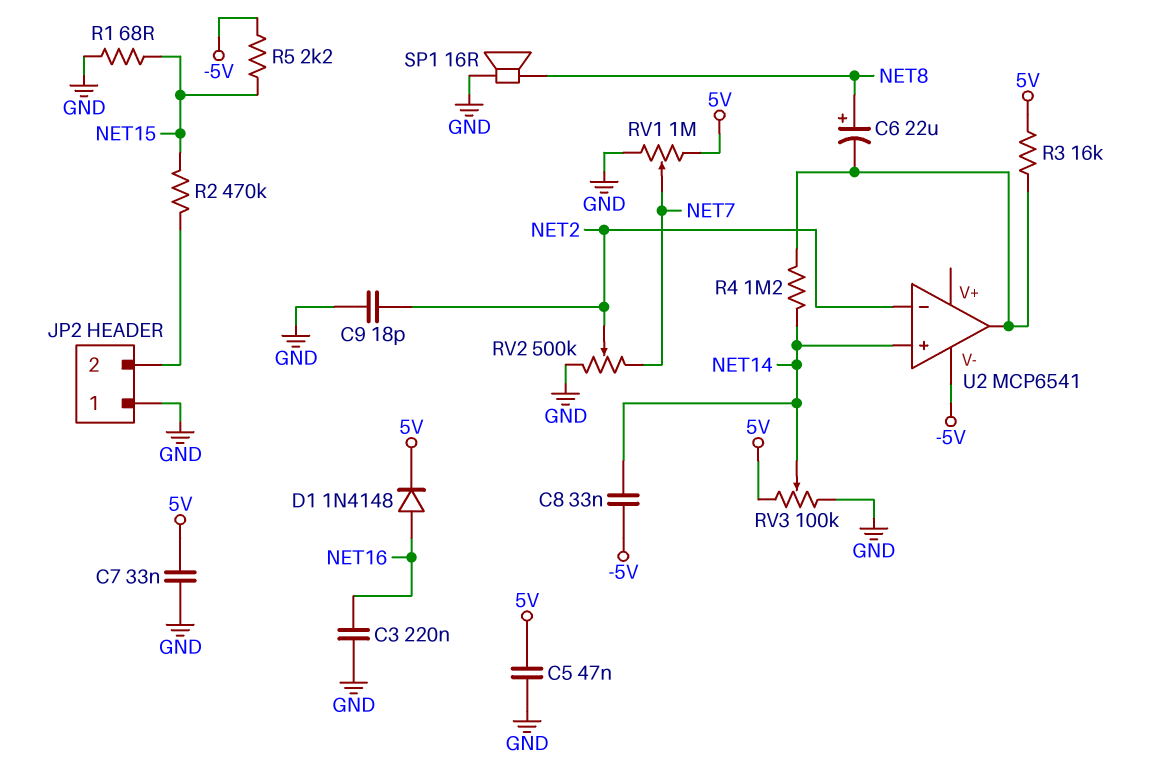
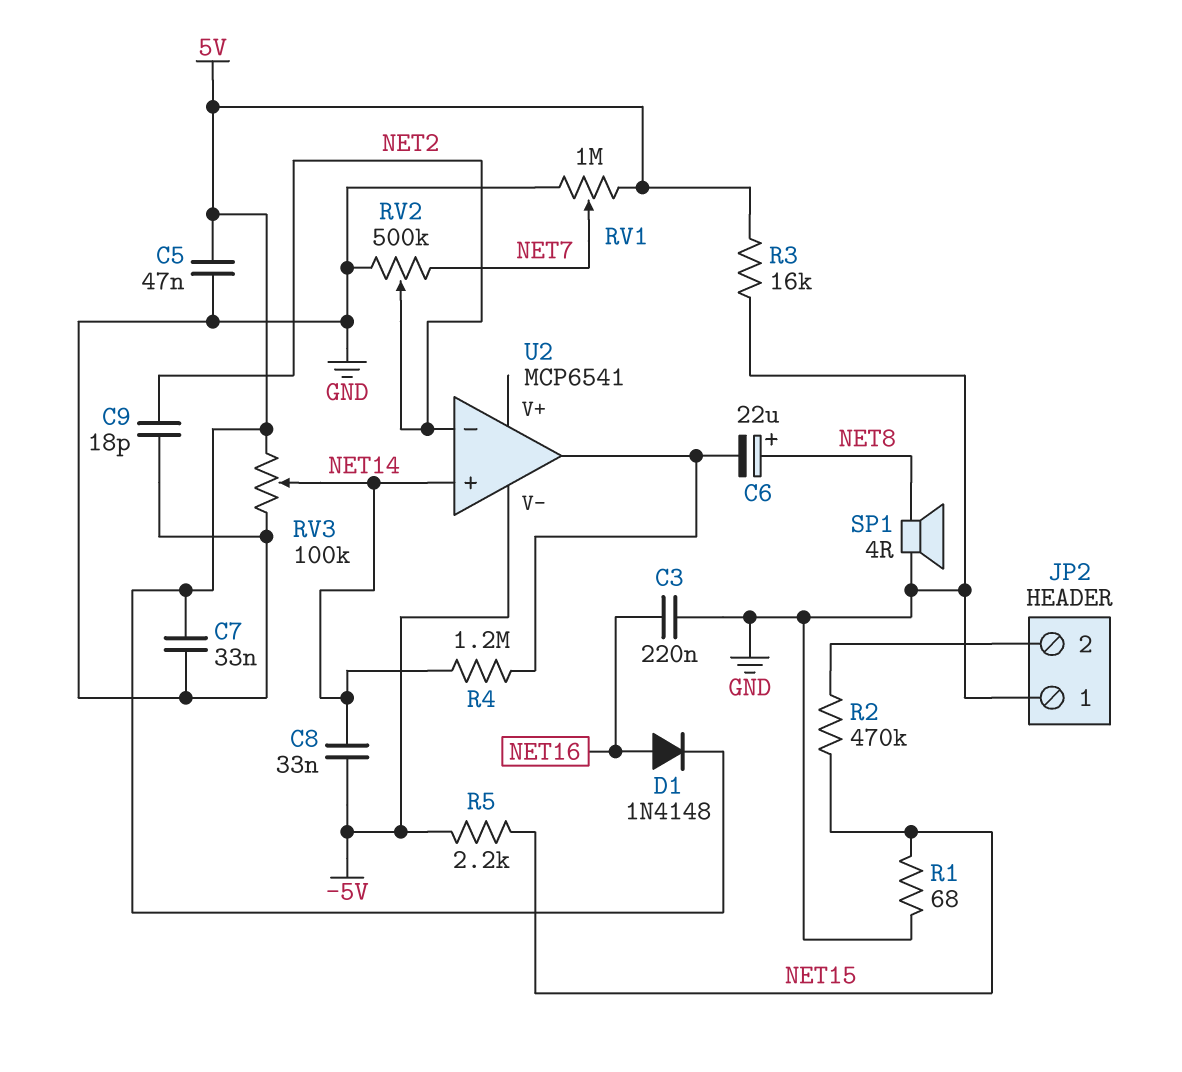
R3: 16k (5V, U2/out) -> 16k (5V, GND)
SP1: speaker 16R (GND, NET8) -> speaker 4R (GND, NET8)

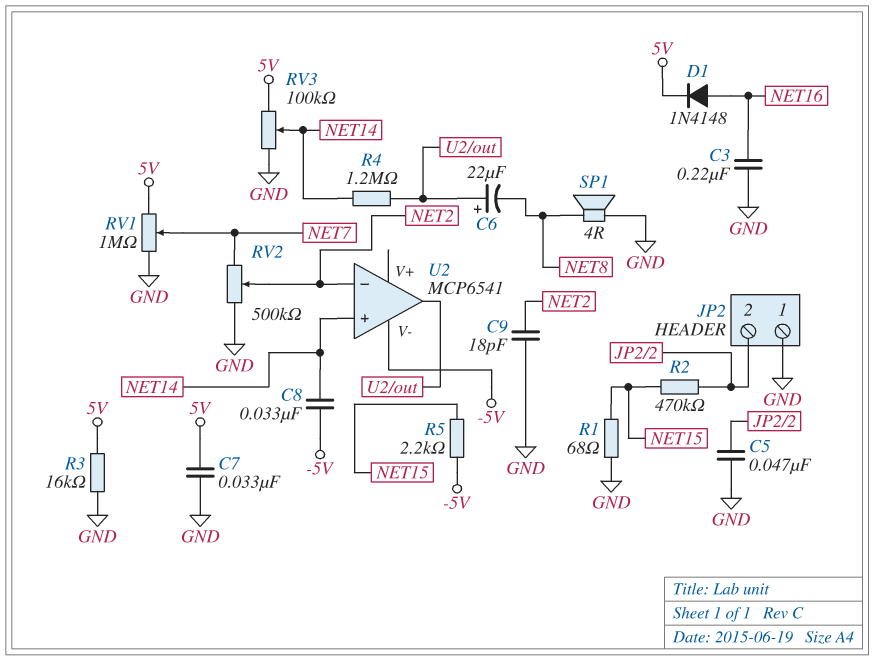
C5: 47nF (5V, GND) -> 47nF (GND, JP2/2)
C6: 22uF (plus NET8, minus U2/out) -> 22uF (plus U2/out, minus NET8)

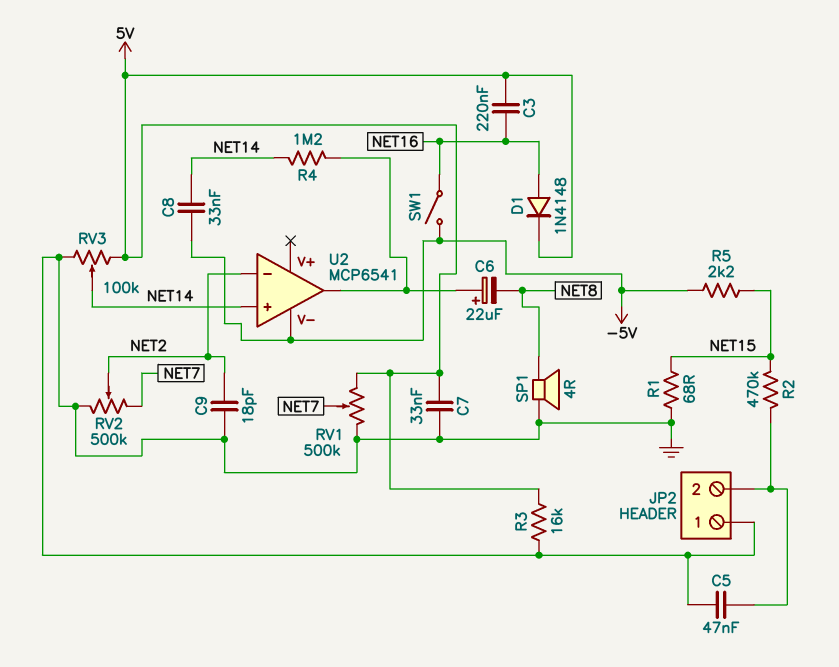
C3: 220nF (GND, NET16) -> 220nF (5V, NET16)
RV1: 1M (5V, GND, wiper NET7) -> 500k (5V, GND, wiper NET7)
SW1: none -> switch (-5V, NET16)

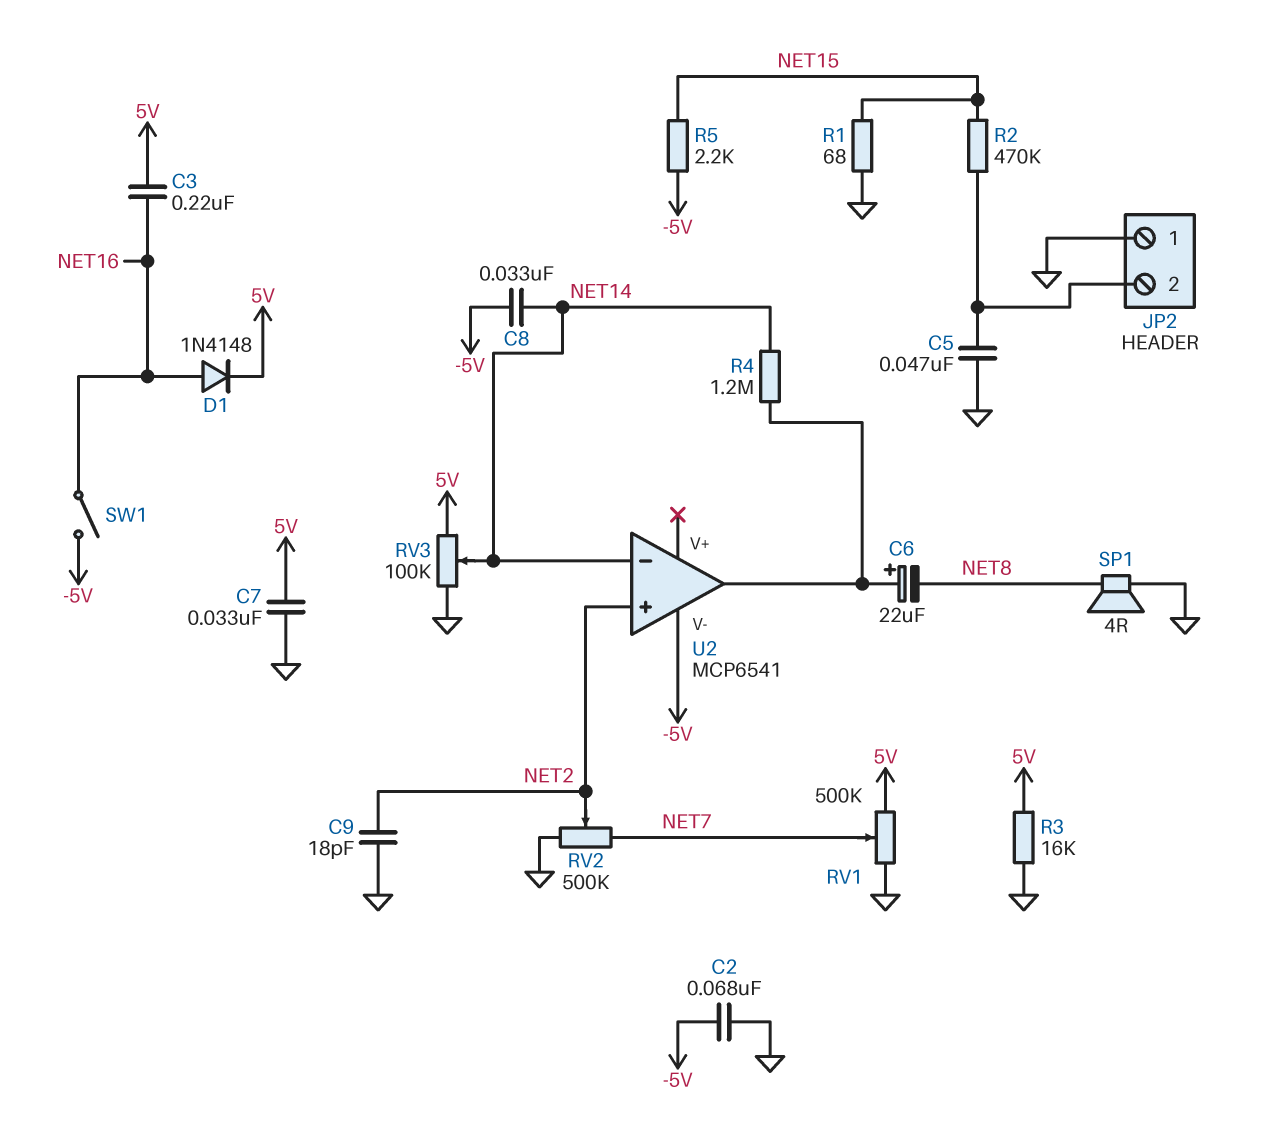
C2: none -> 68nF (-5V, GND)
U2 pin in+: NET14 -> NET2
U2 pin in-: NET2 -> NET14

